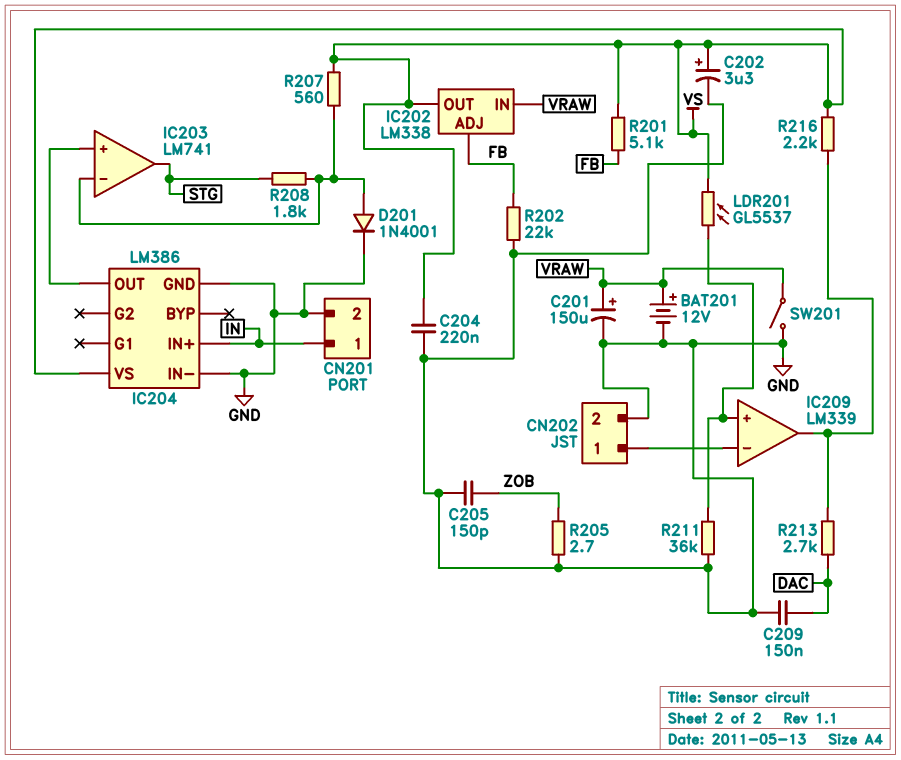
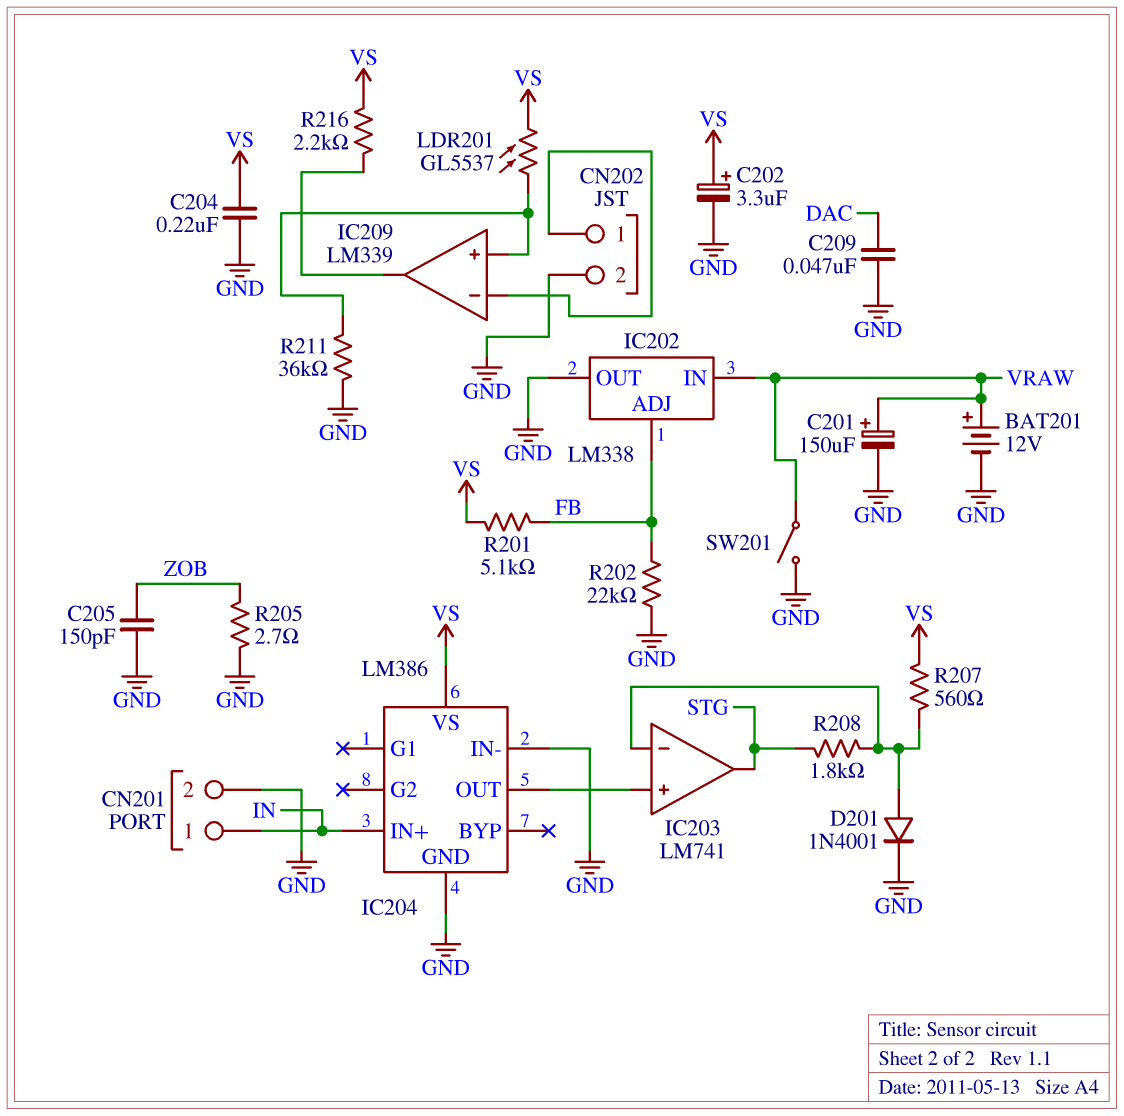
C209: 150nF (DAC, GND) -> 47nF (DAC, GND)
IC202 pin OUT: VS -> GND
R213: 2.7k (DAC, IC209/out) -> none

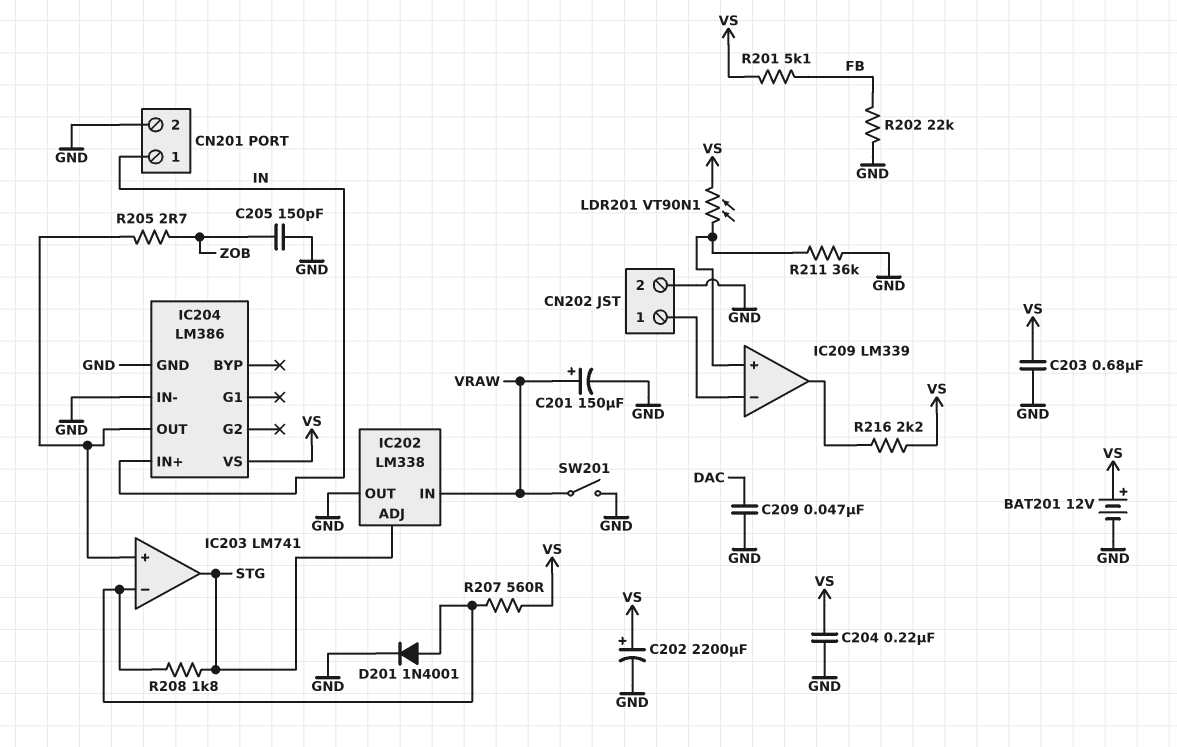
BAT201: 12V (plus VRAW, minus GND) -> 12V (plus VS, minus GND)
C202: 3.3uF (plus VS, minus GND) -> 2200uF (plus VS, minus GND)
C203: none -> 680nF (GND, VS)
IC202 pin ADJ: FB -> STG
LDR201: GL5537 (IC209/in+, VS) -> VT90N1 (IC209/in+, VS)
R205: 2.7 (GND, ZOB) -> 2.7 (IC203/in+, ZOB)

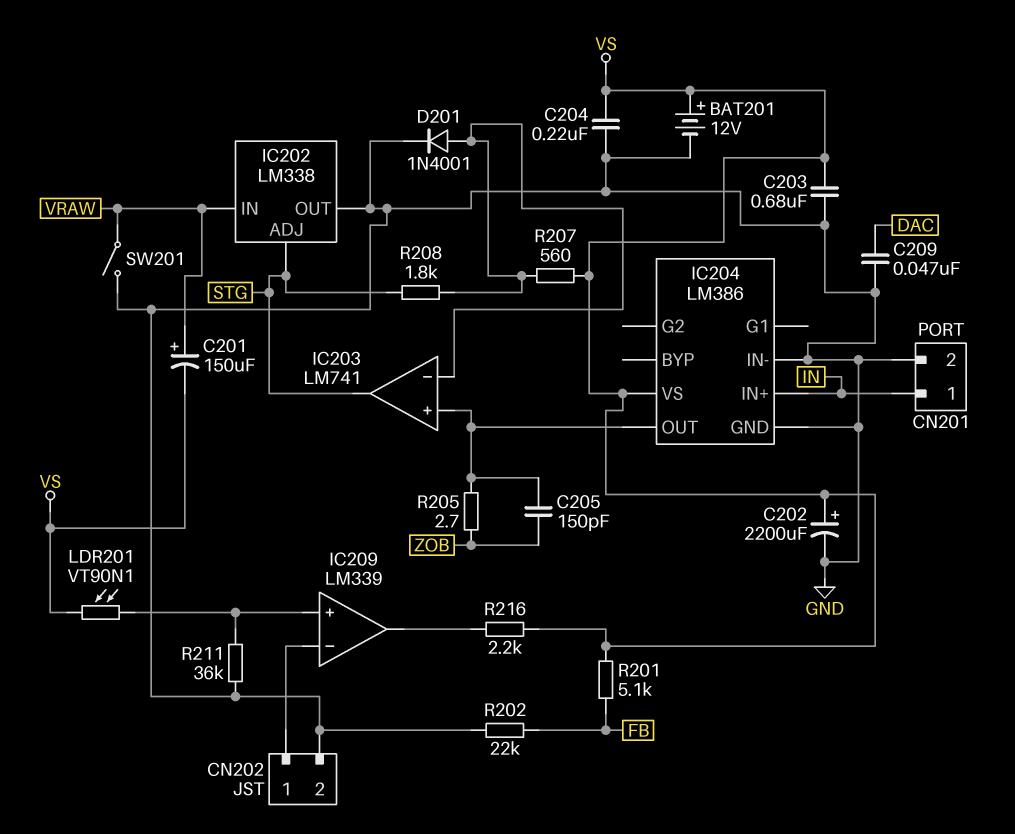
C201: 150uF (plus VRAW, minus GND) -> 150uF (plus VRAW, minus VS)
C205: 150pF (GND, ZOB) -> 150pF (IC203/in+, ZOB)

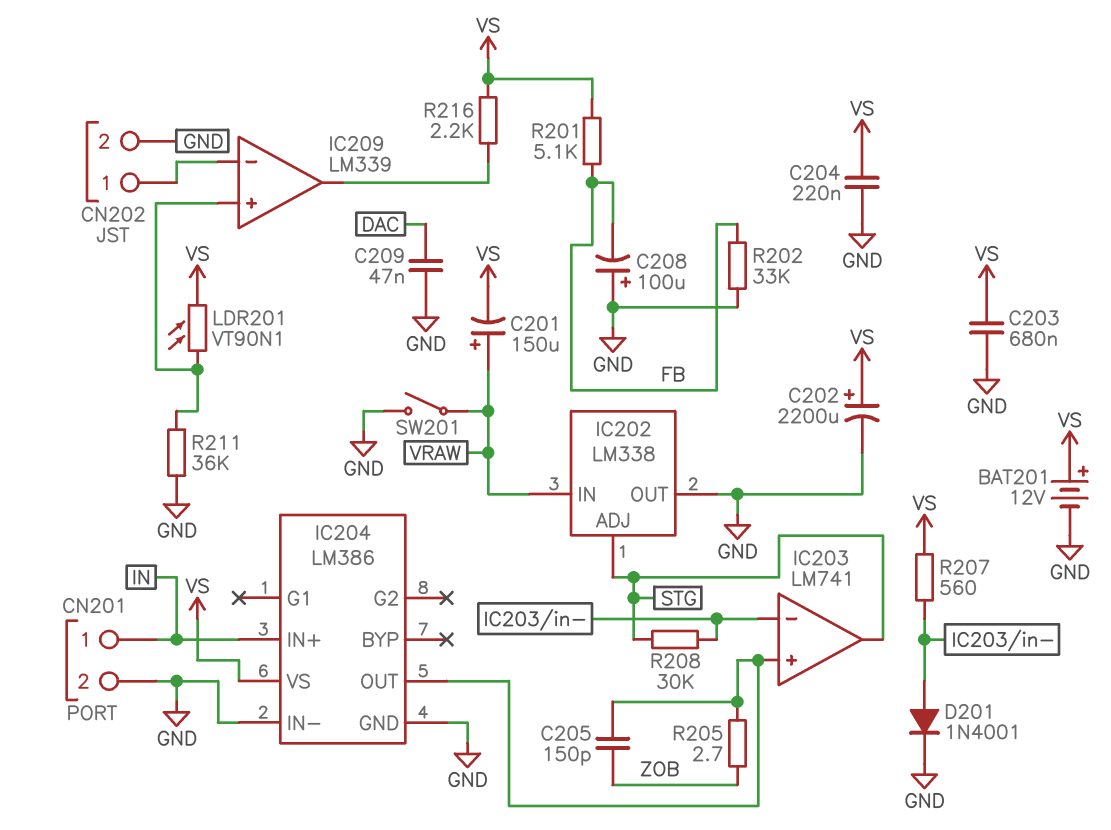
C208: none -> 100uF (plus GND, minus FB)
R202: 22k (FB, GND) -> 33k (FB, GND)
R208: 1.8k (IC203/in-, STG) -> 30k (IC203/in-, STG)

